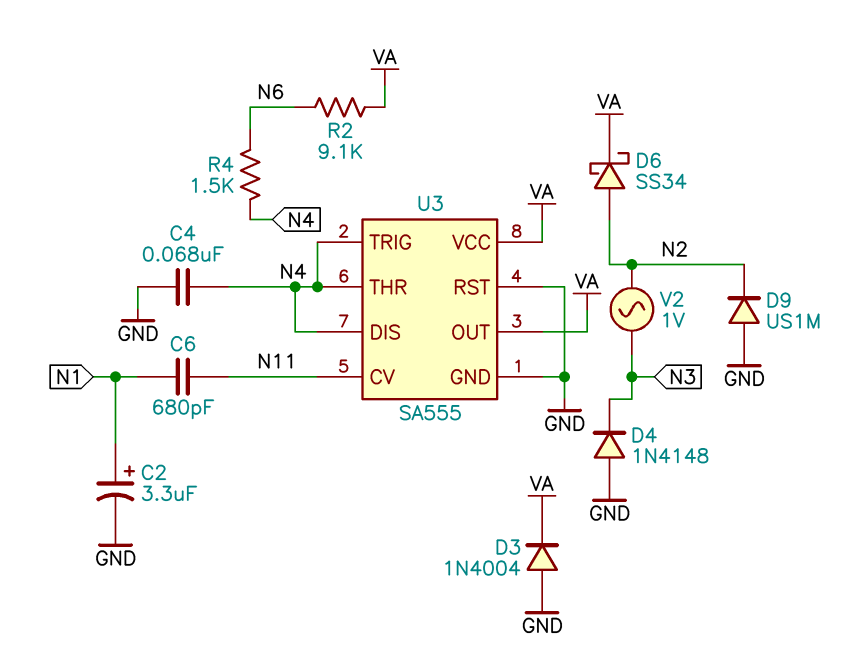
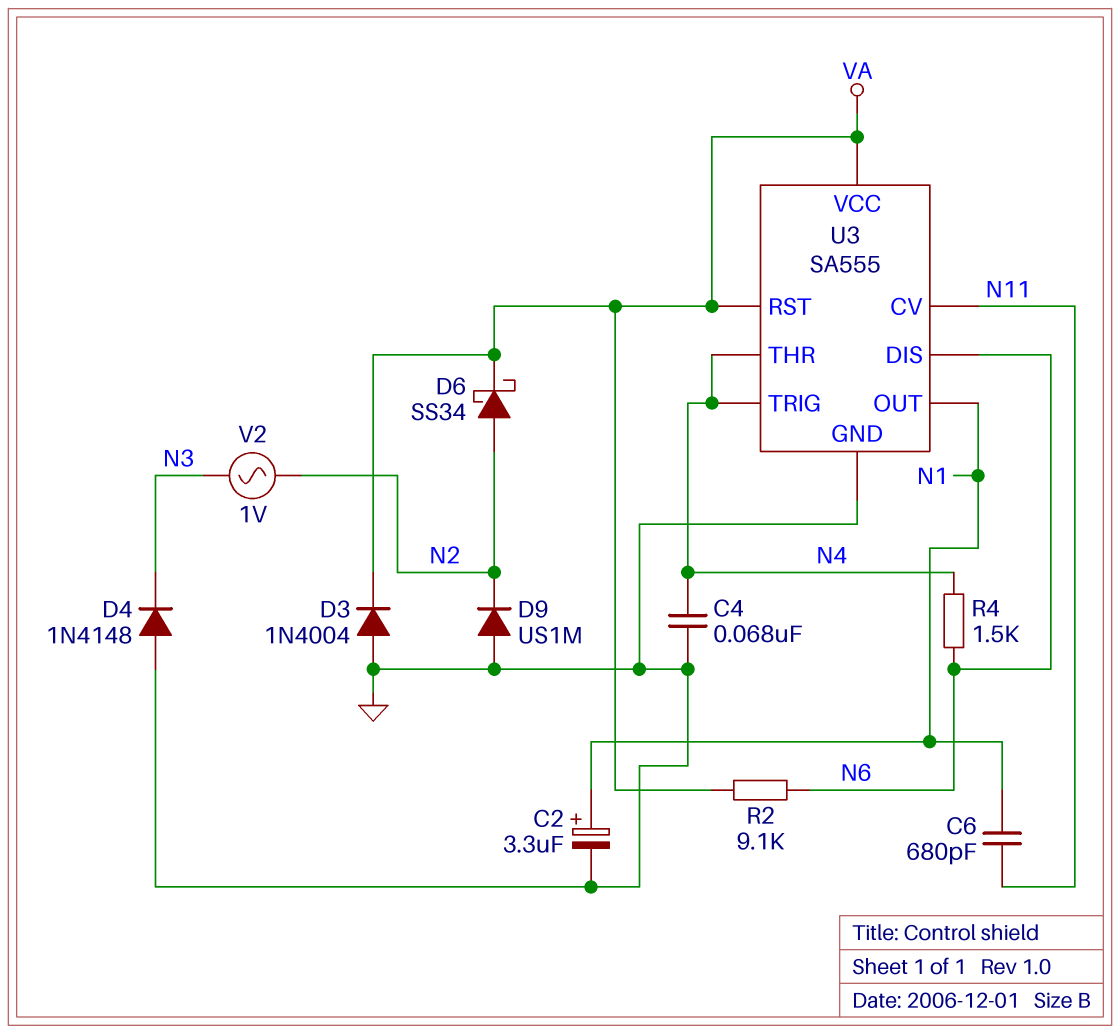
U3 pin DIS: N4 -> N6
U3 pin OUT: VA -> N1
U3 pin RST: GND -> VA

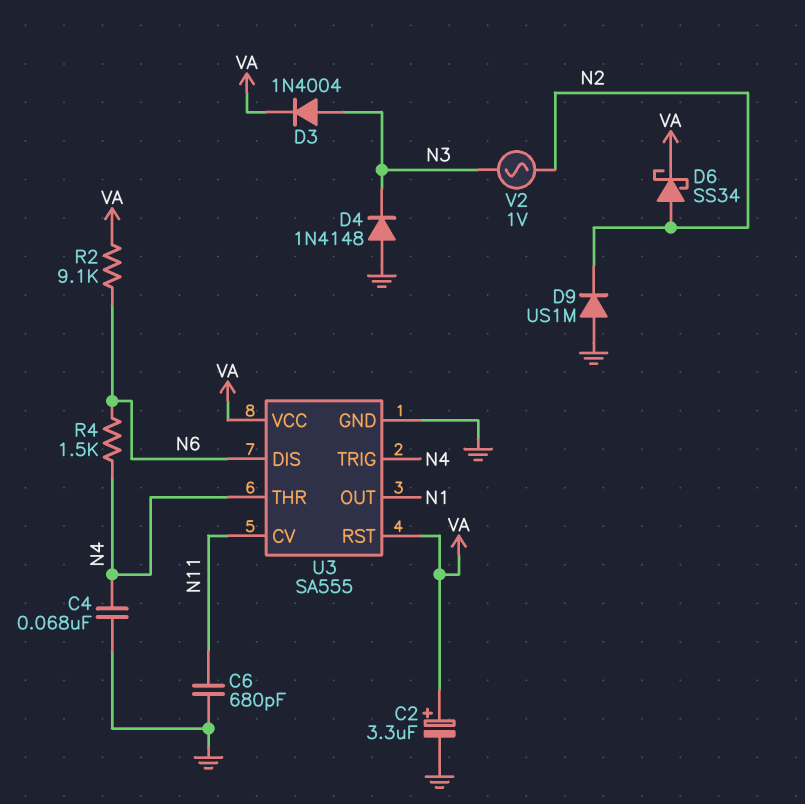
C2: 3.3uF (plus N1, minus GND) -> 3.3uF (plus VA, minus GND)
C6: 680pF (N1, N11) -> 680pF (GND, N11)
D3: diode 1N4004 (A GND, K VA) -> diode 1N4004 (A N3, K VA)

